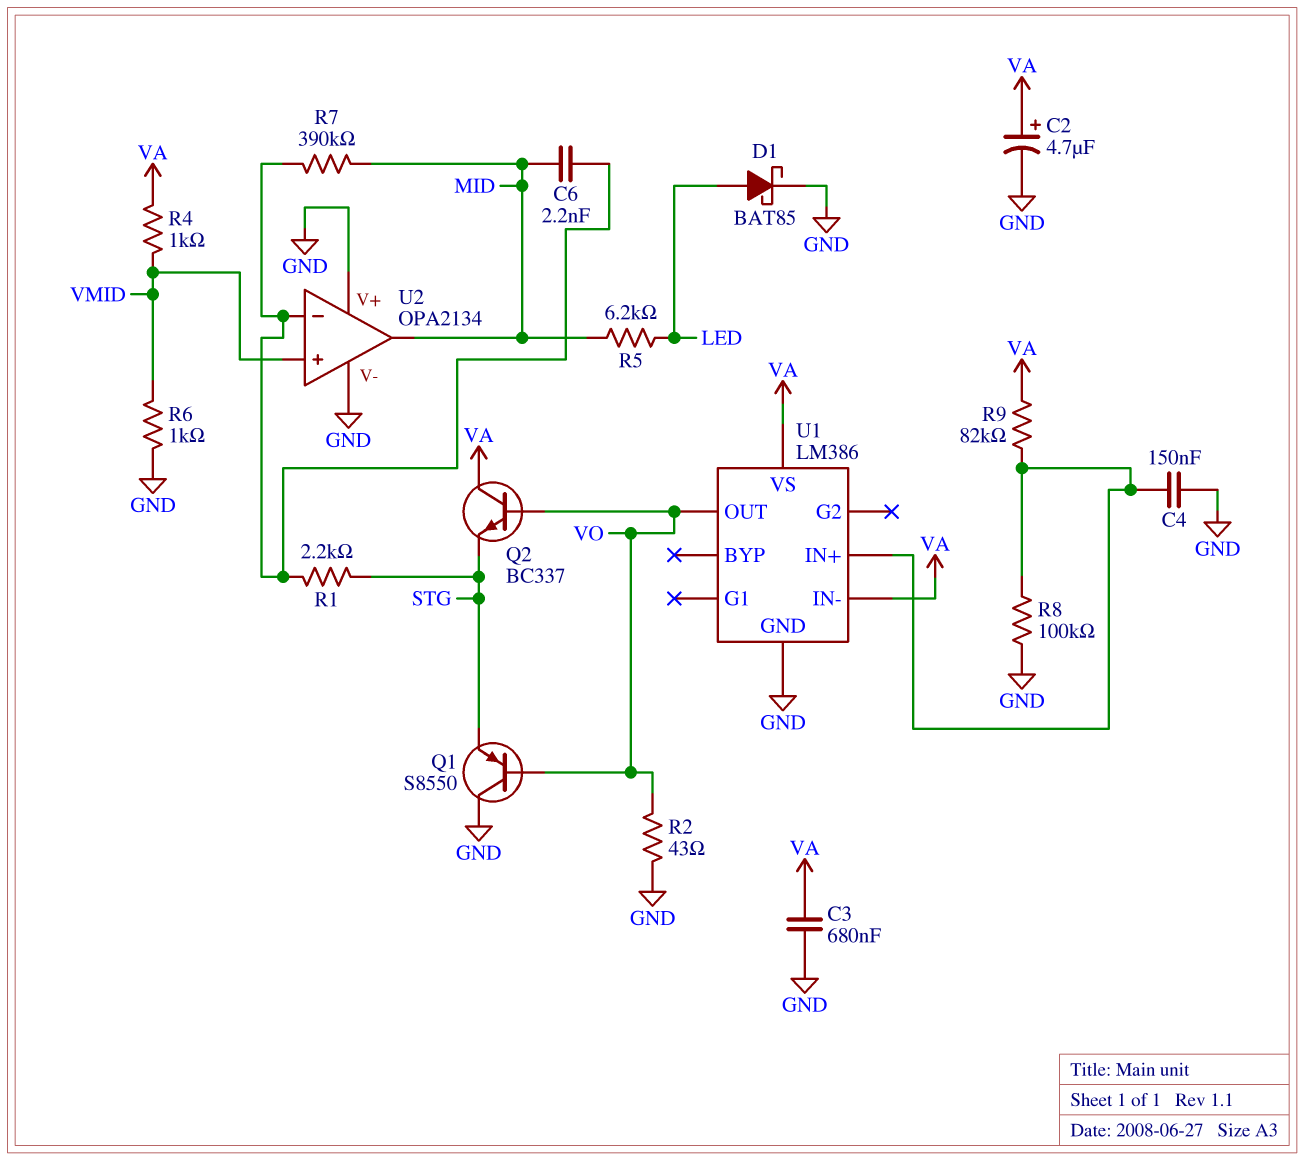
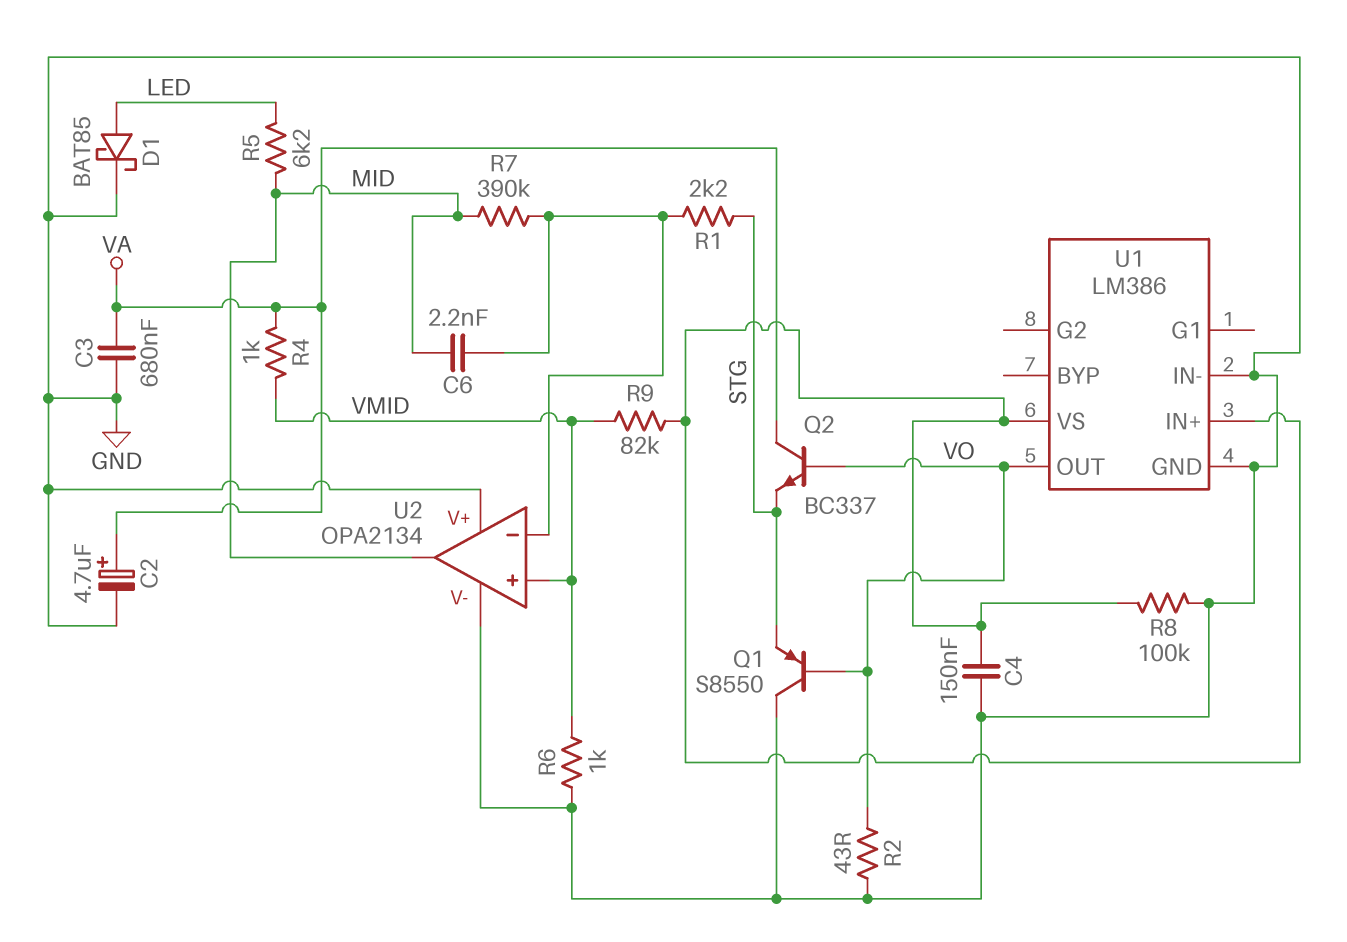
R9: 82k (U1/IN+, VA) -> 82k (U1/IN+, VMID)
U1 pin IN-: VA -> GND
U1 pin VS: VA -> U1/IN+

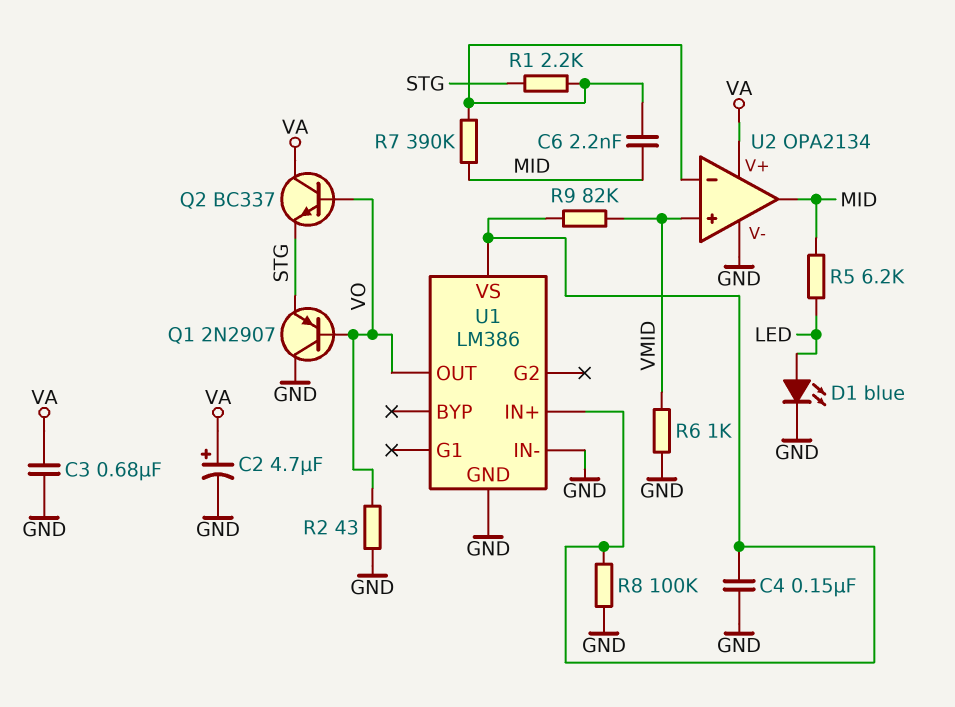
D1: schottky BAT85 (A LED, K GND) -> LED blue (A LED, K GND)
Q1: PNP S8550 (B VO, C GND, E STG) -> PNP 2N2907 (B VO, C GND, E STG)
R4: 1k (VA, VMID) -> none
U2 pin V+: GND -> VA

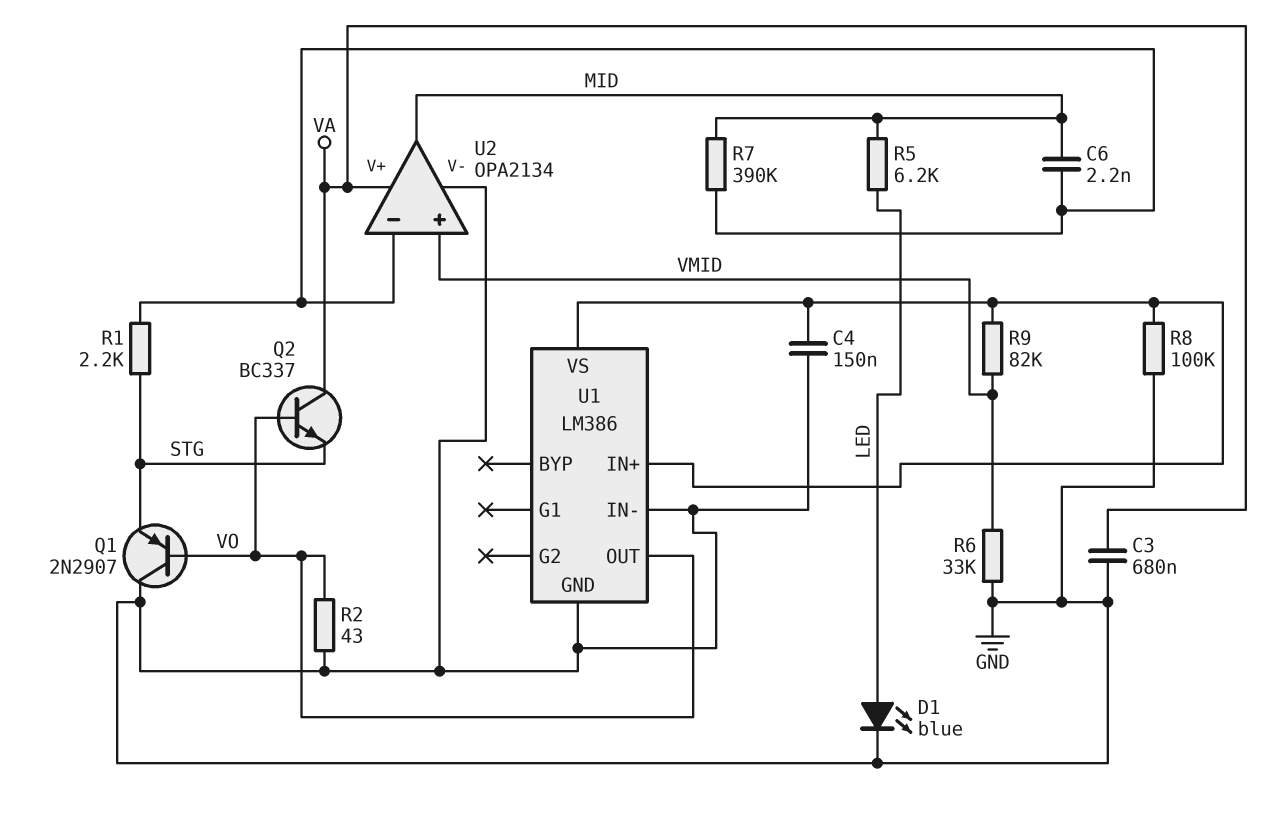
C2: 4.7uF (plus VA, minus GND) -> none
R6: 1k (GND, VMID) -> 33k (GND, VMID)

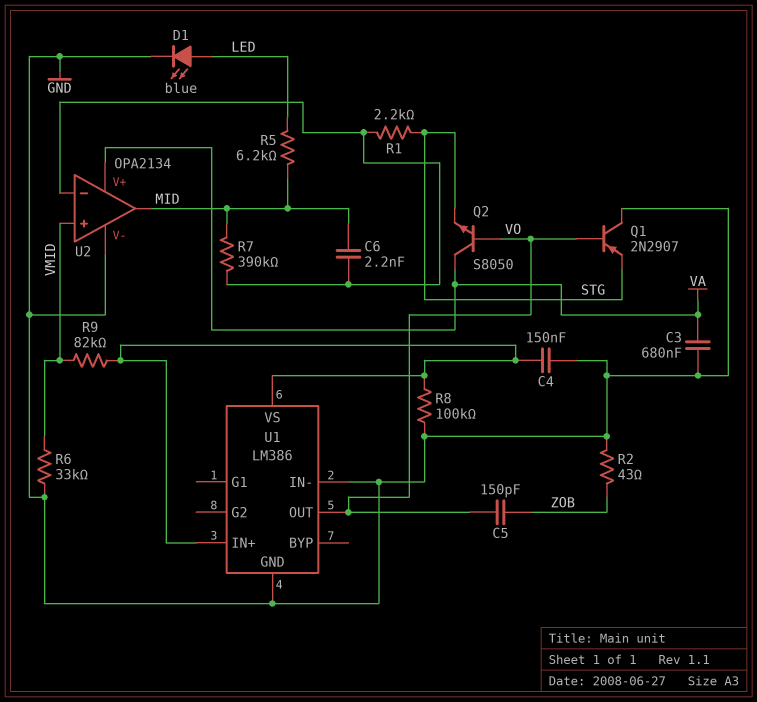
C5: none -> 150pF (VO, ZOB)
Q2: NPN BC337 (B VO, C VA, E STG) -> NPN S8050 (B VO, C VA, E STG)
R2: 43 (GND, VO) -> 43 (GND, ZOB)

